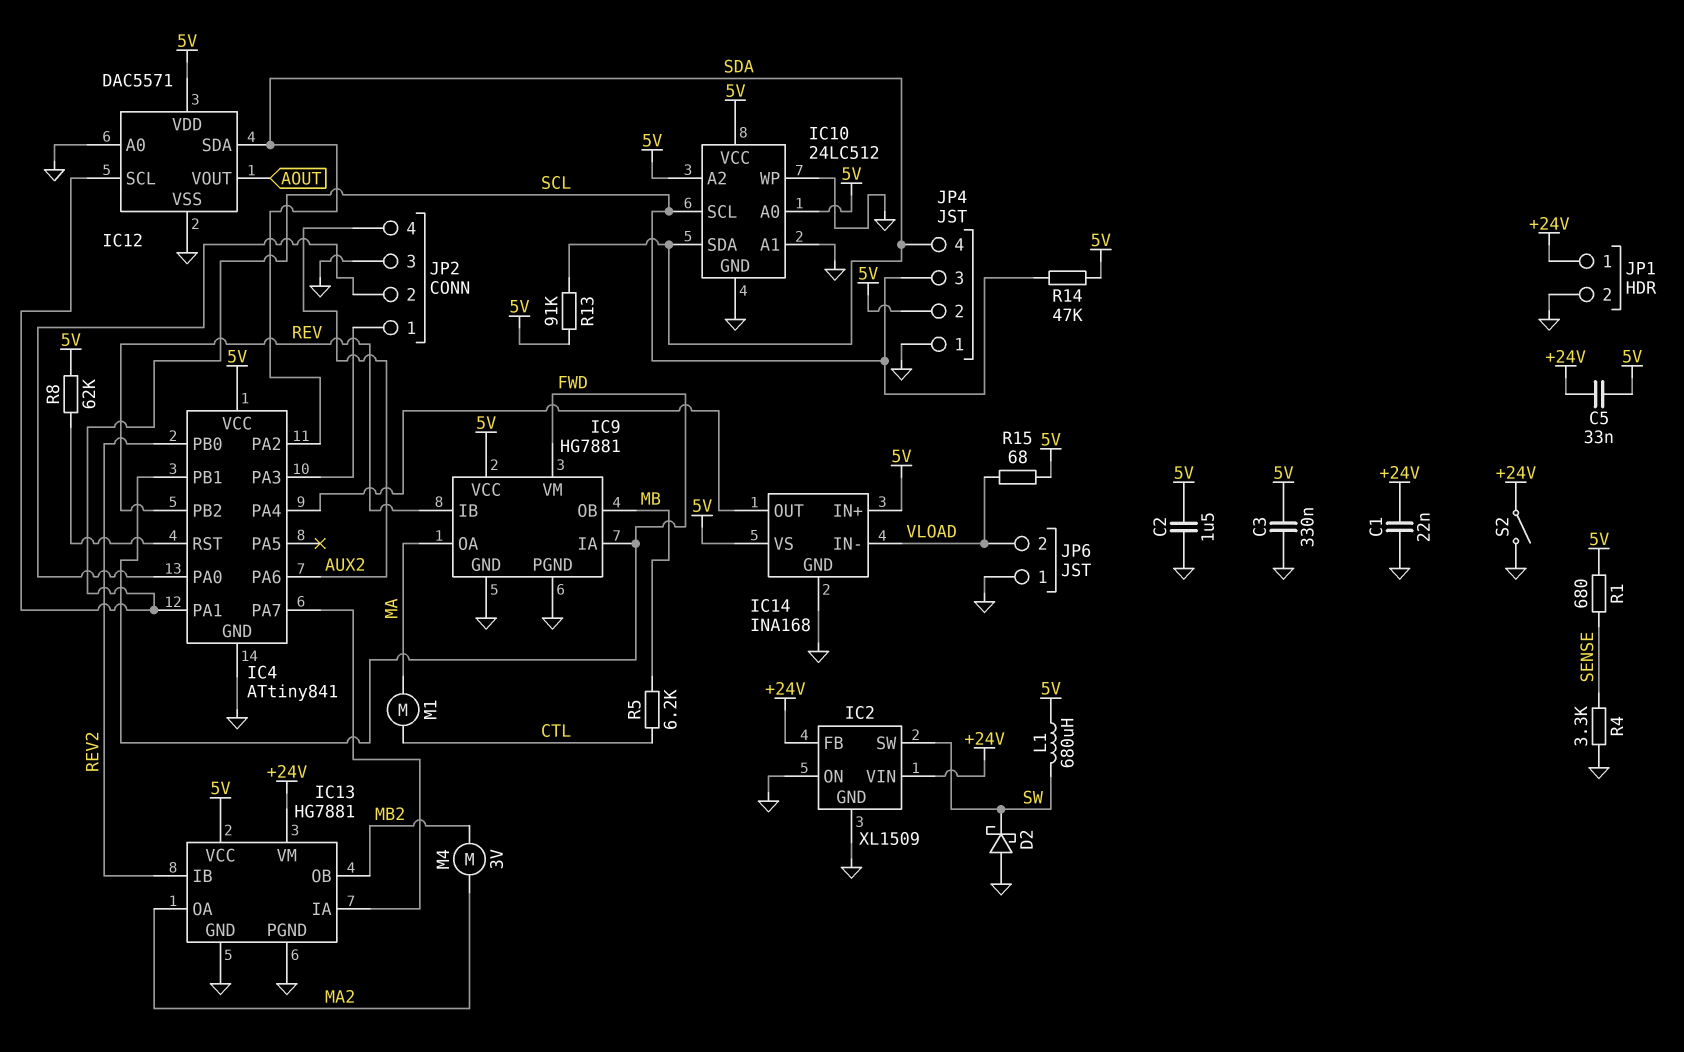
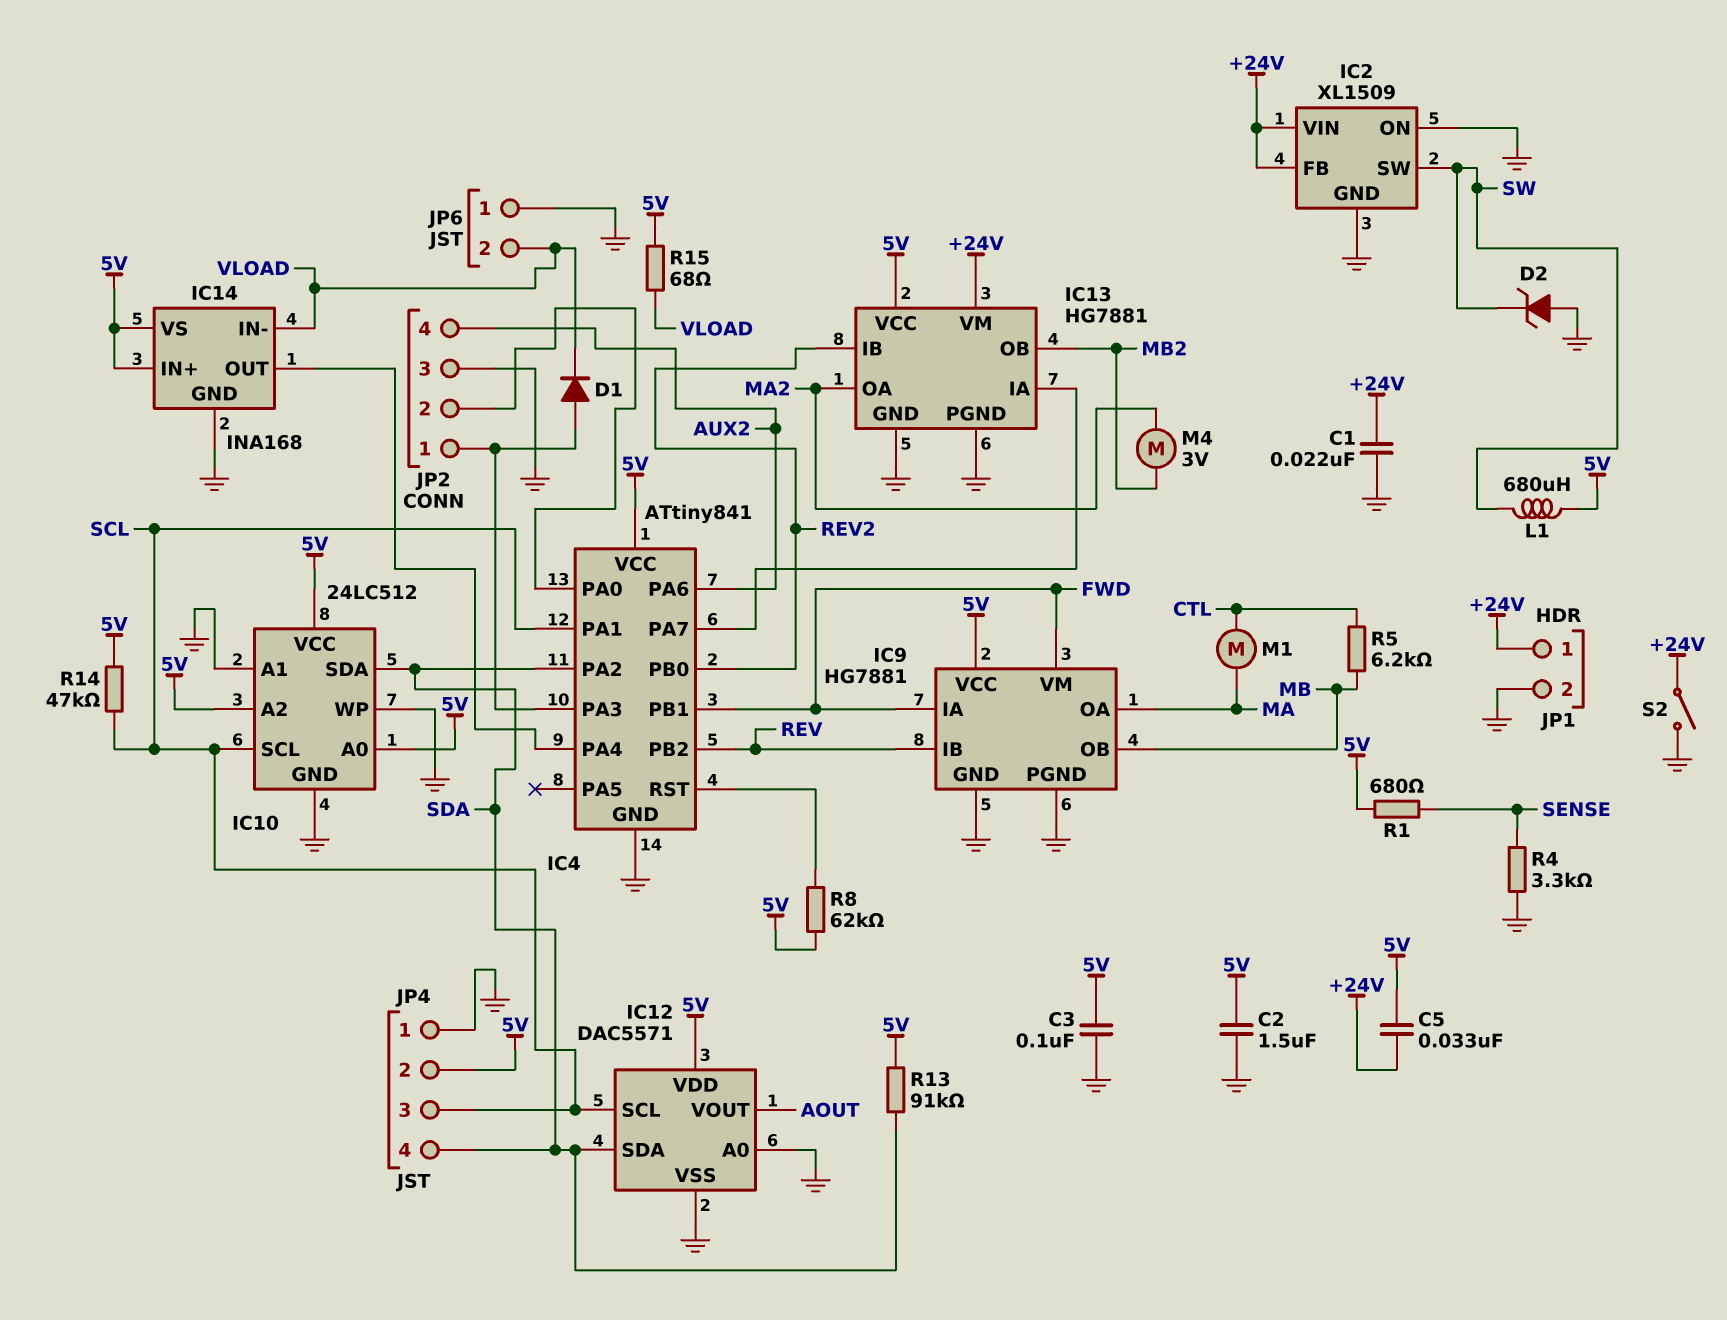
C3: 330nF (5V, GND) -> 100nF (5V, GND)
D1: none -> diode (A IC4/PA3, K VLOAD)
D2: schottky (A GND, K SW) -> zener (A GND, K SW)

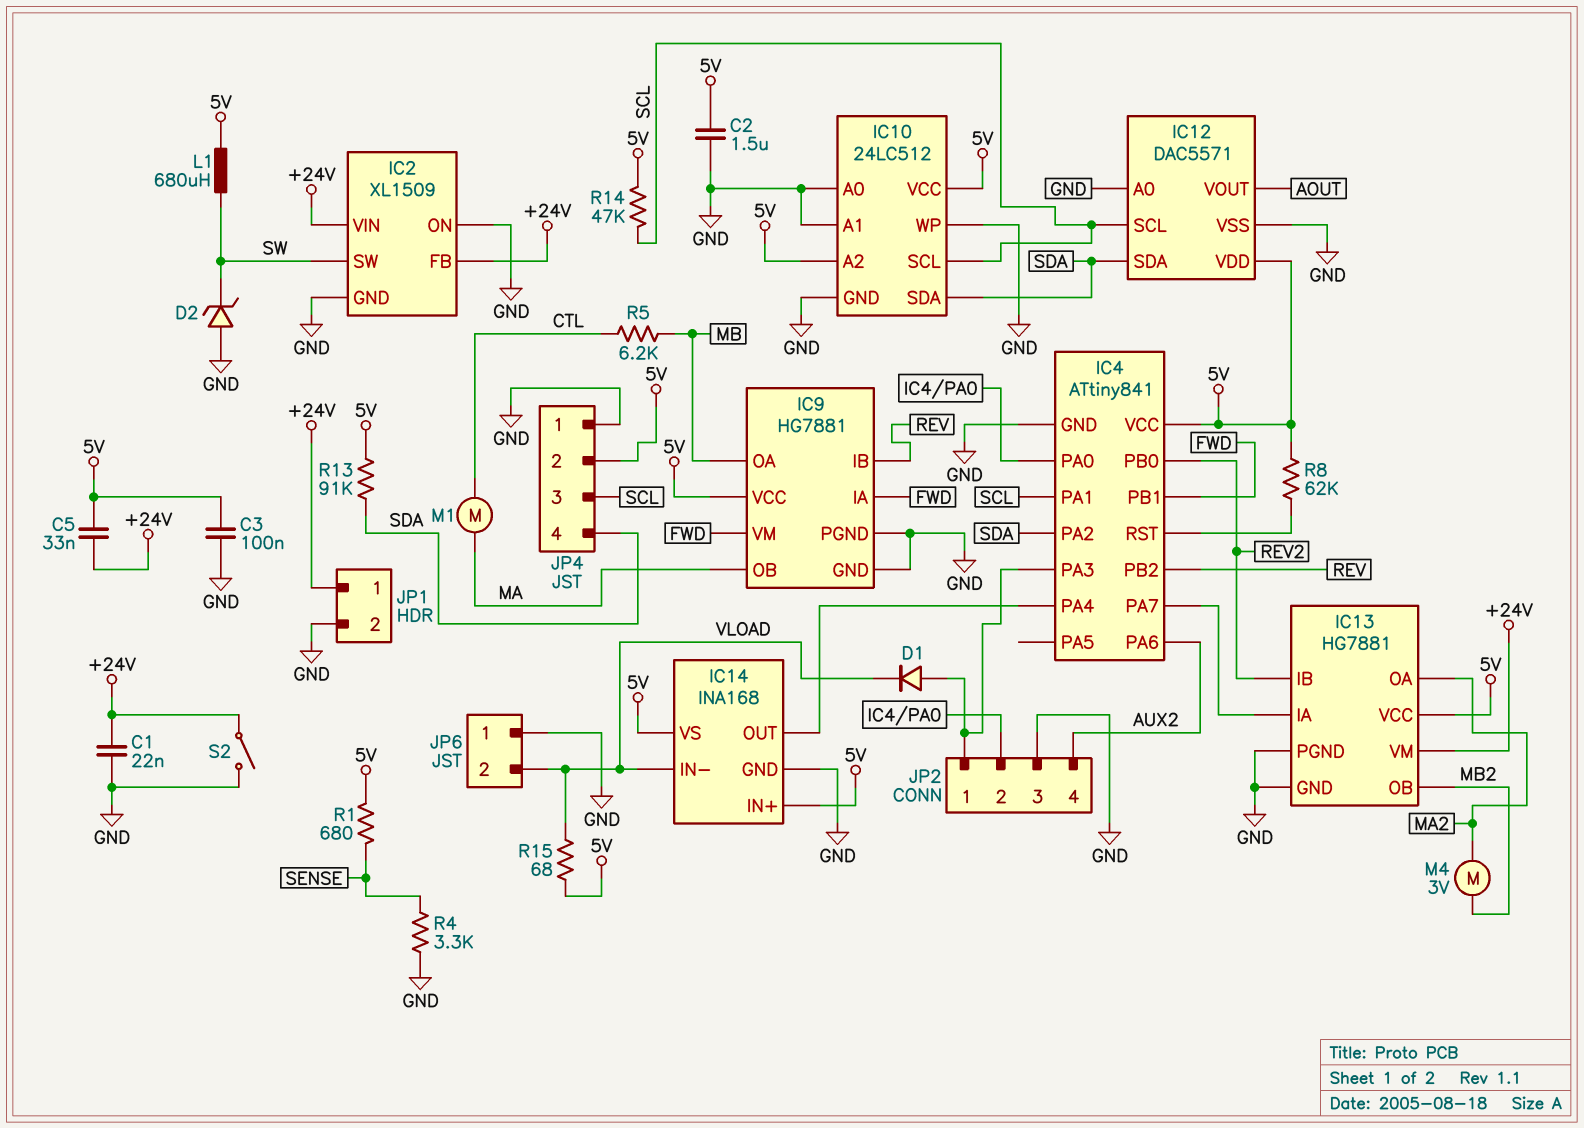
IC9 pin OA: MA -> MB
IC9 pin OB: MB -> MA
IC10 pin A0: 5V -> GND

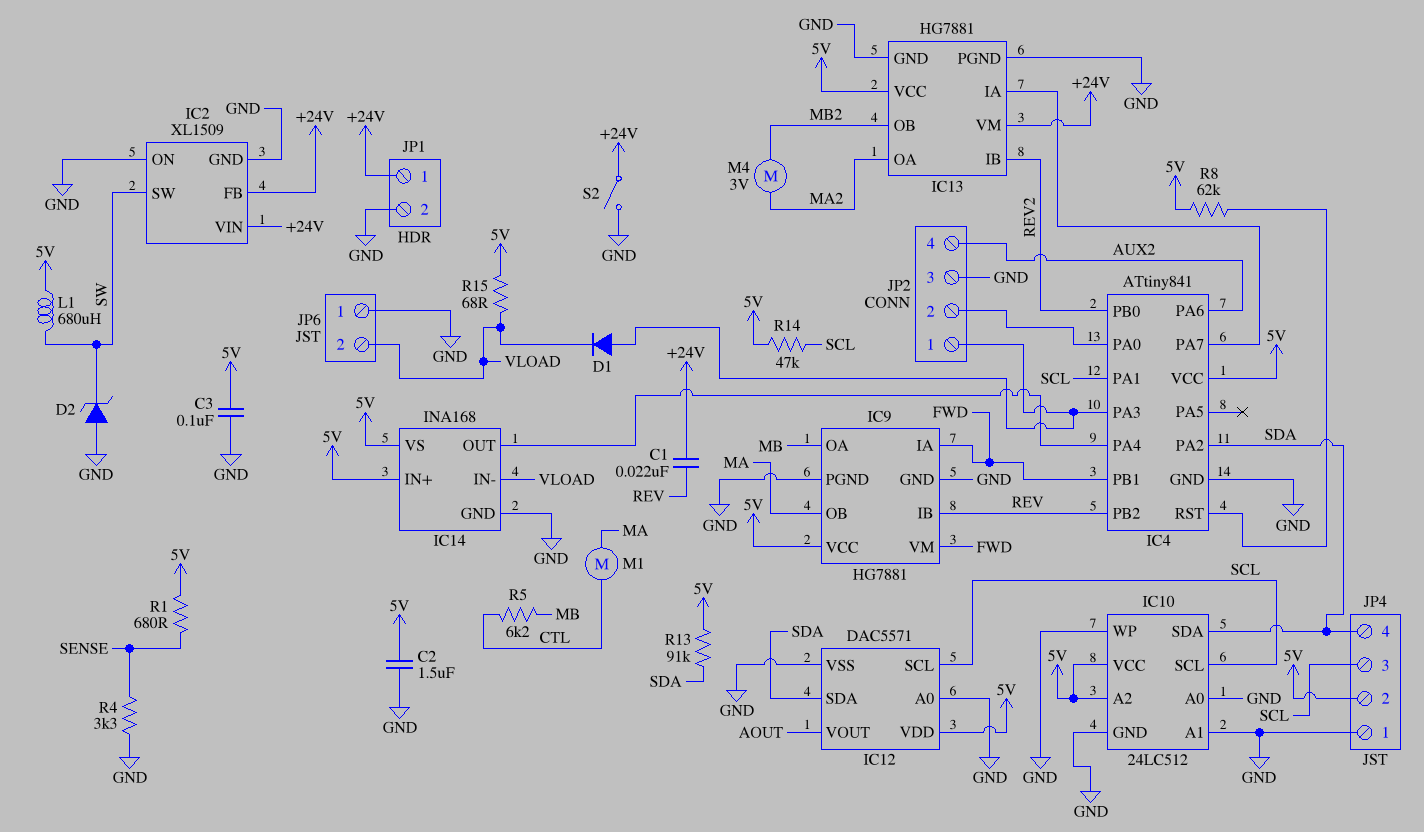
C1: 22nF (+24V, GND) -> 22nF (+24V, REV)
C5: 33nF (+24V, 5V) -> none

